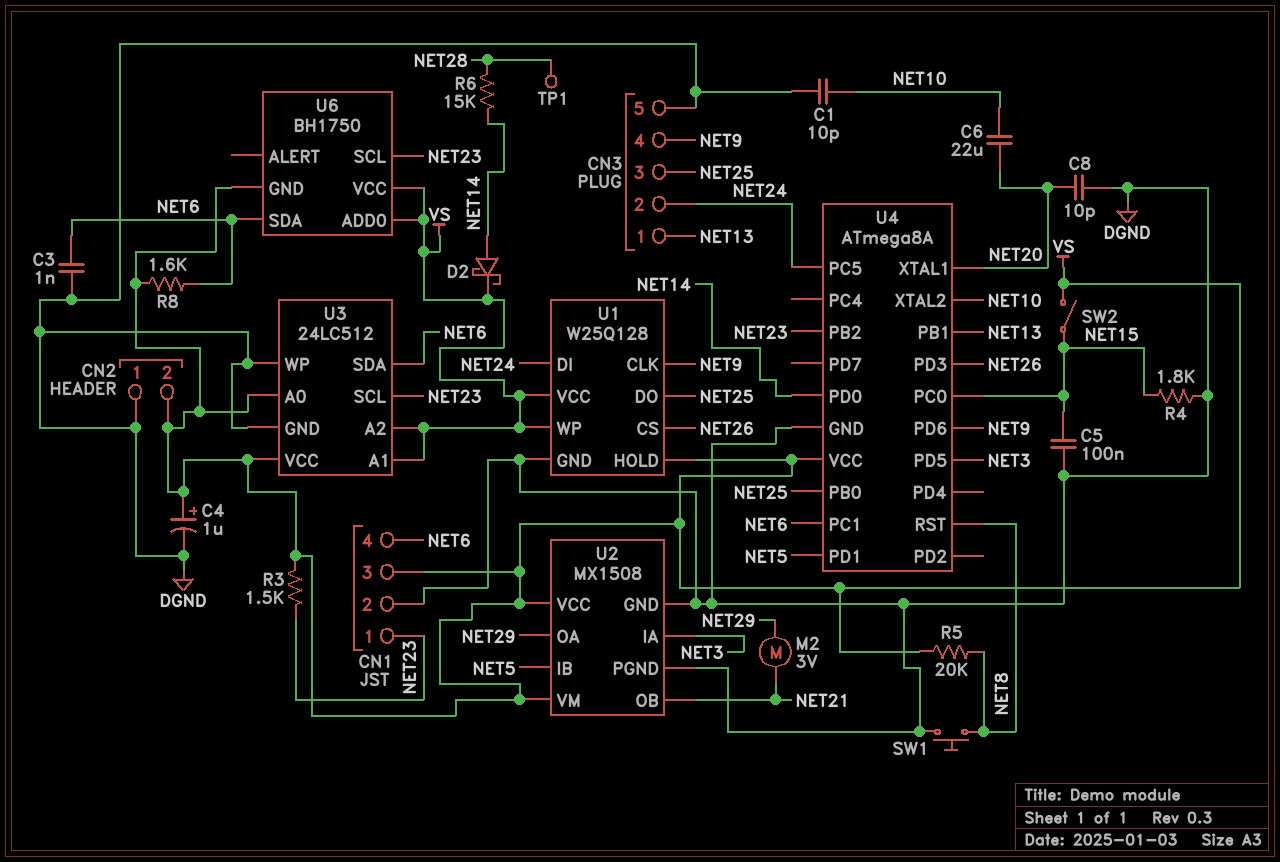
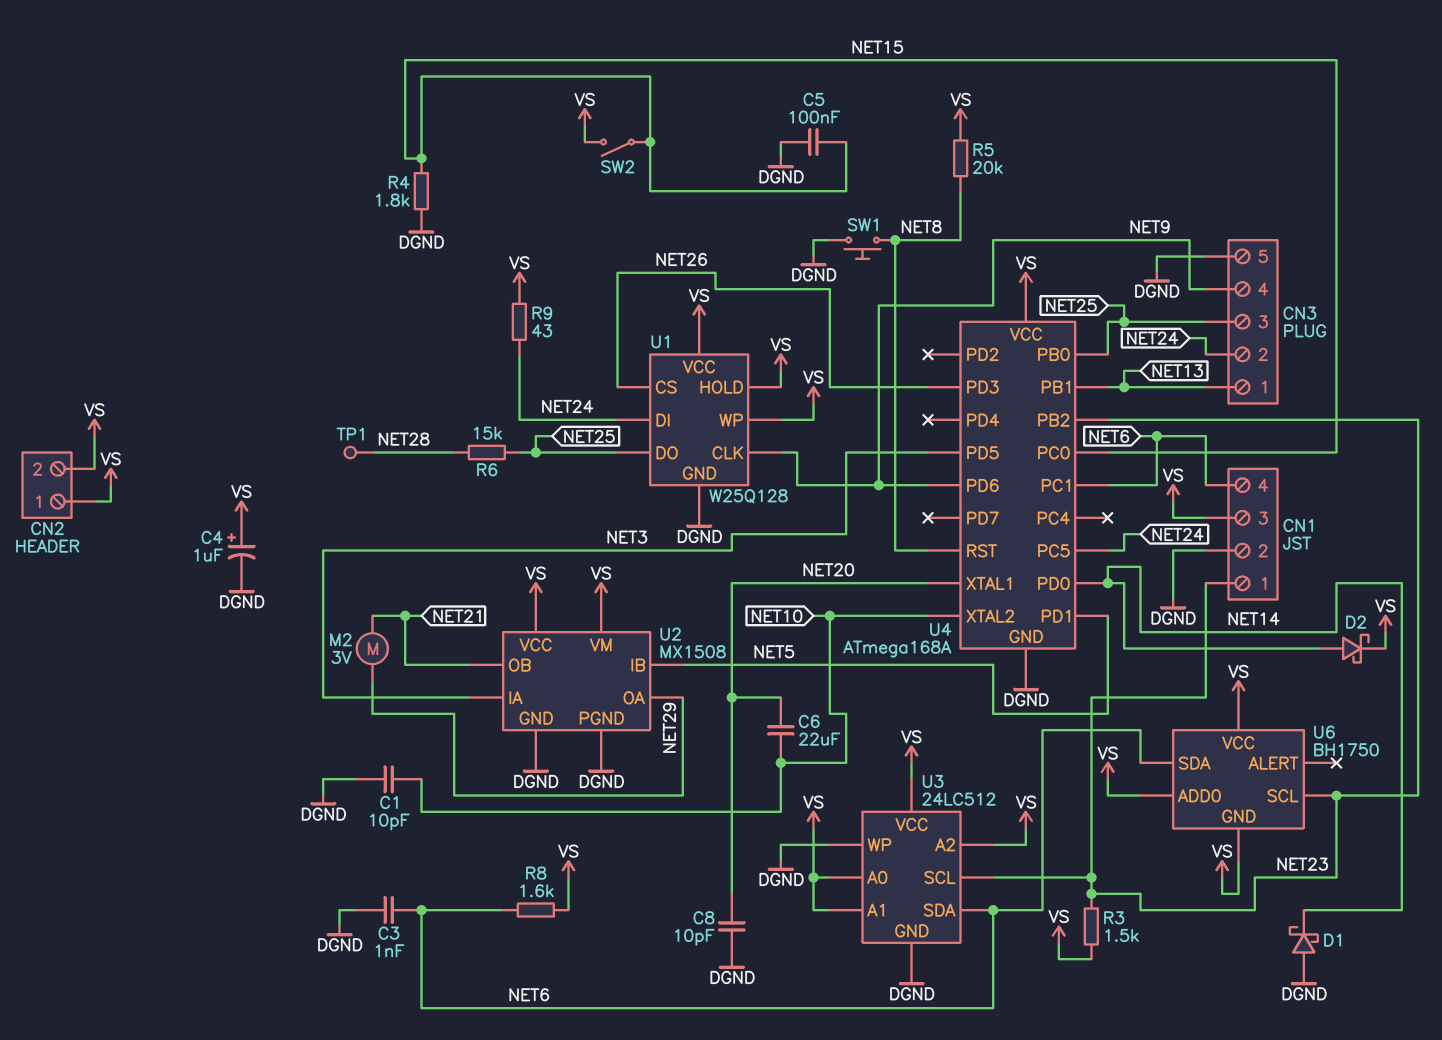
CN2 pin 1: DGND -> VS
D1: none -> schottky (A DGND, K NET14)
R6: 15k (NET14, NET28) -> 15k (NET25, NET28)
R9: none -> 43 (NET24, VS)
U4: ATmega8A -> ATmega168A

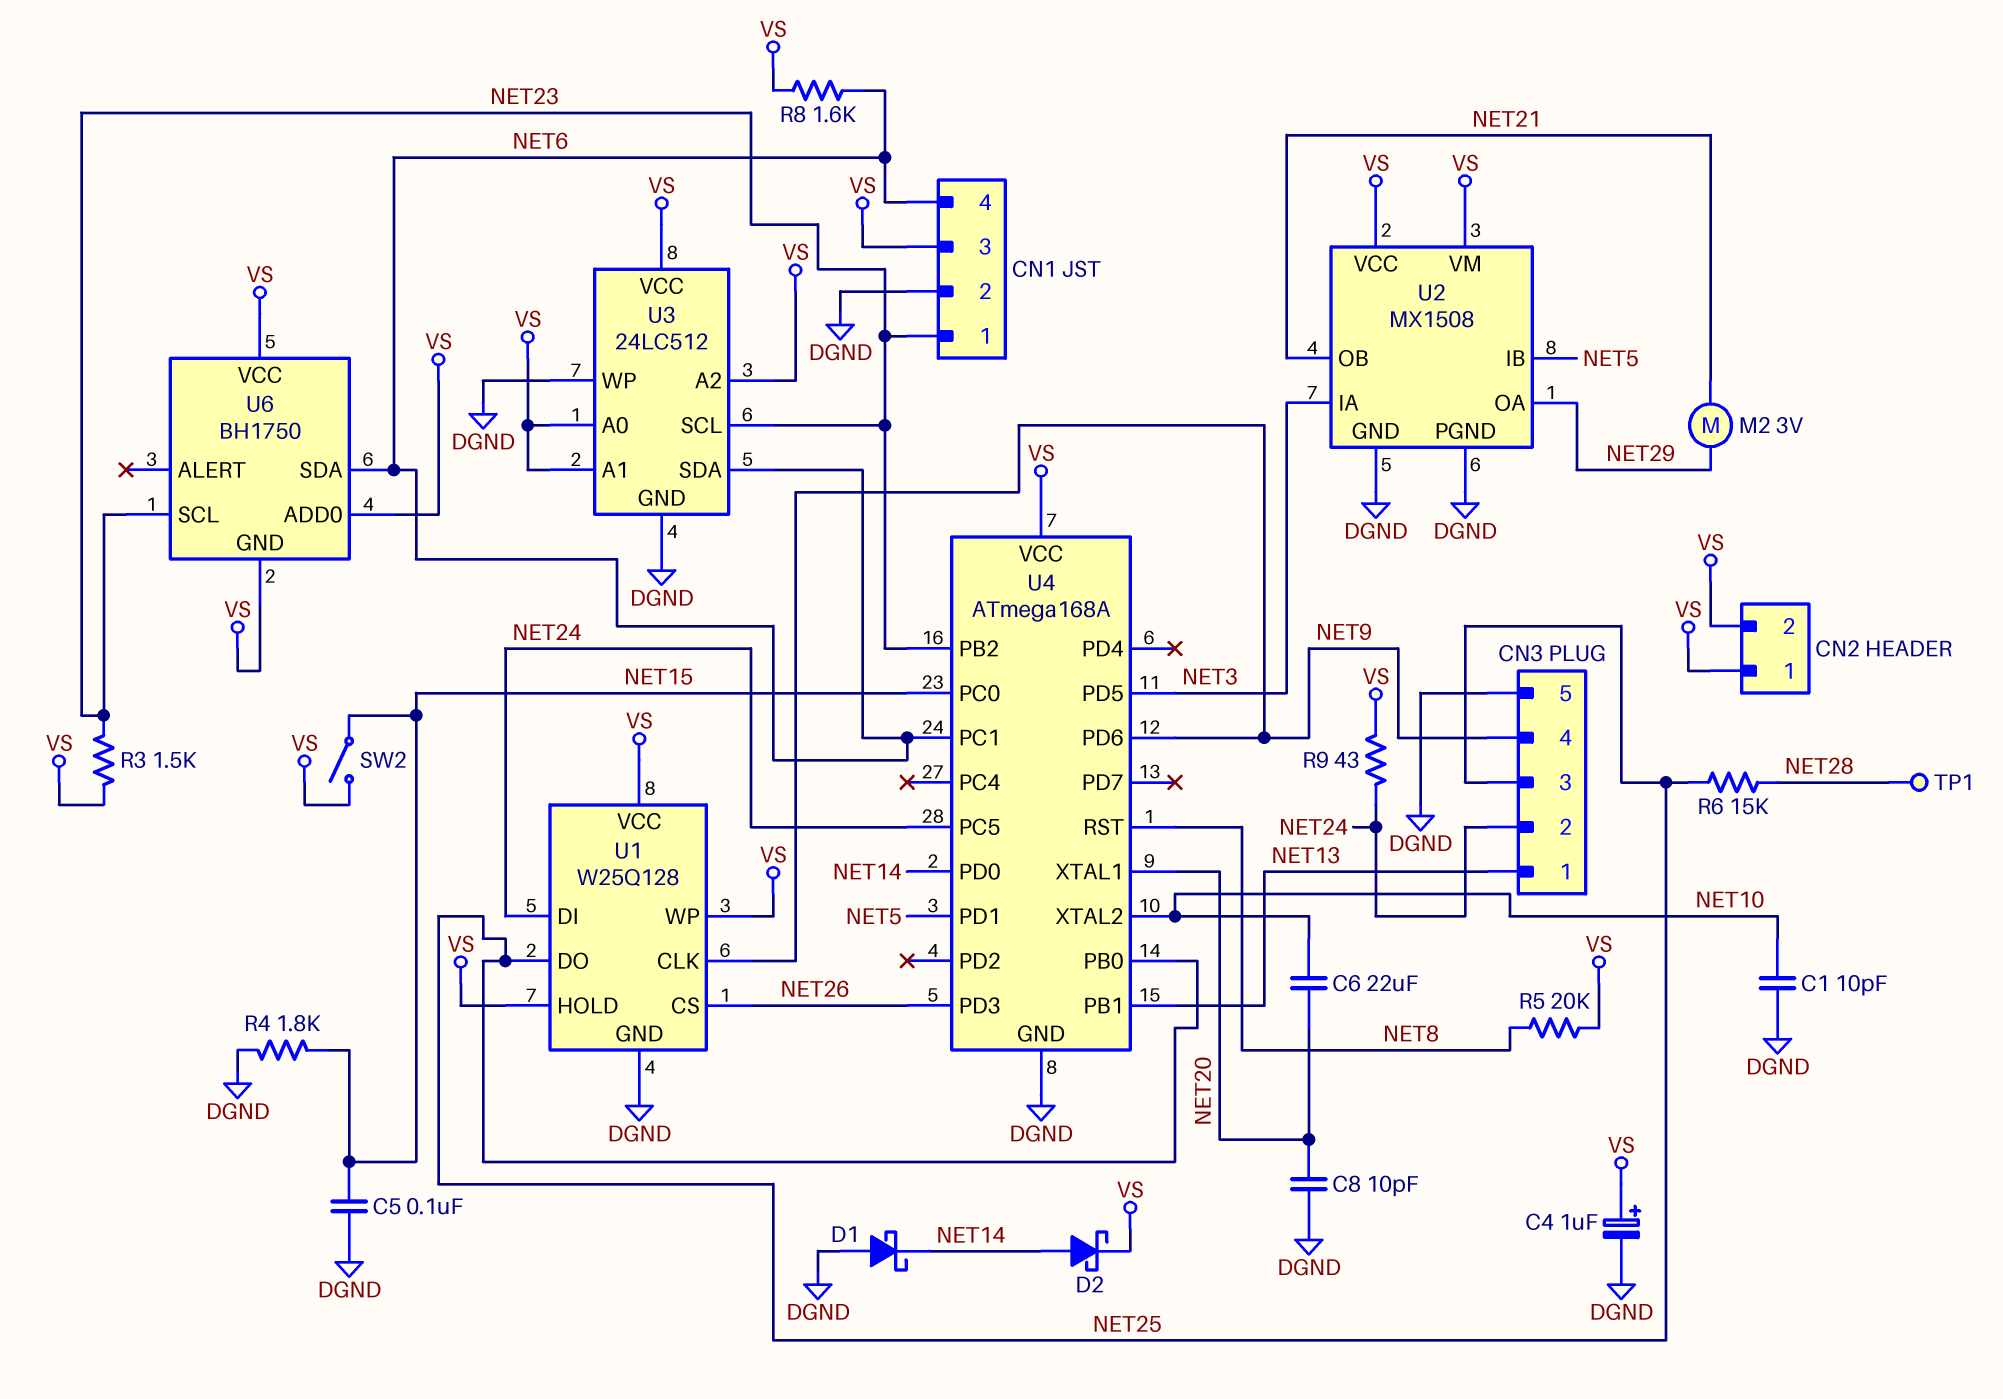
C3: 1nF (DGND, NET6) -> none
SW1: button (DGND, NET8) -> none

